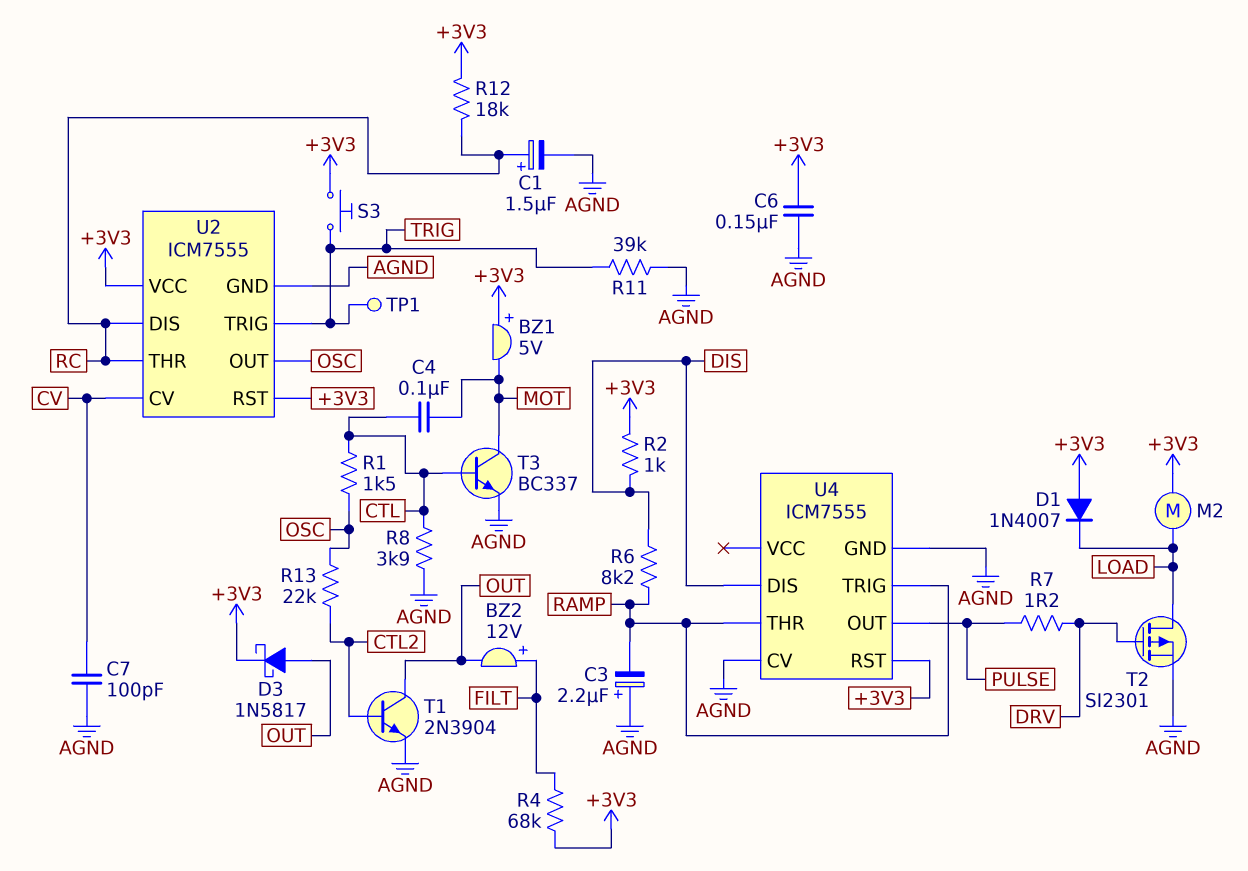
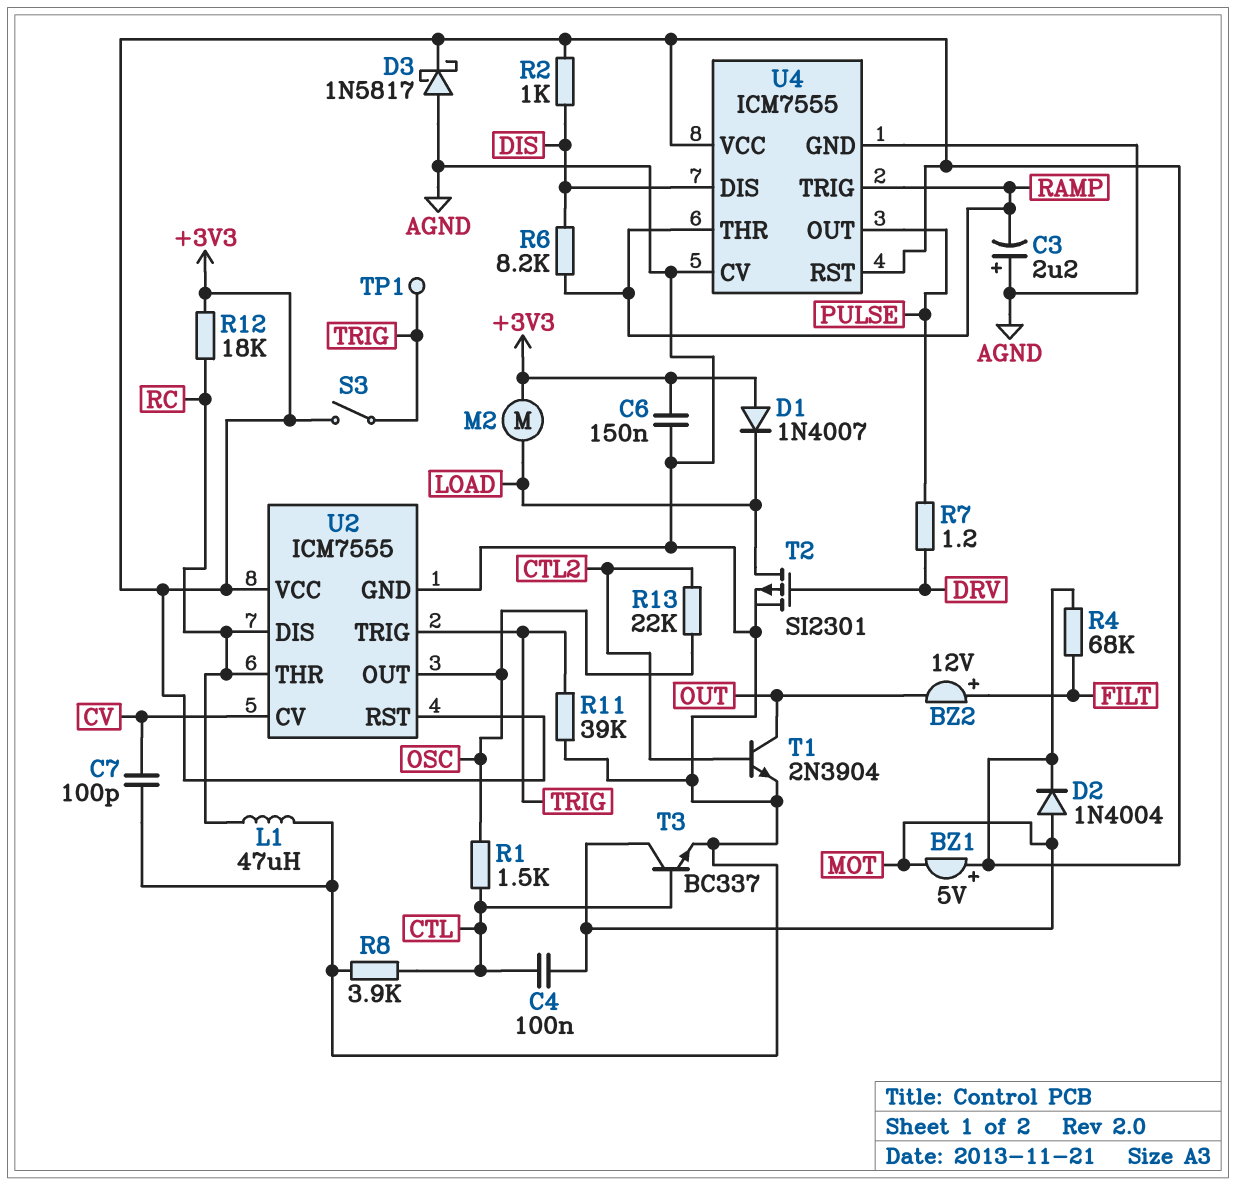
C1: 1.5uF (plus RC, minus AGND) -> none
D2: none -> diode 1N4004 (A MOT, K +3V3)
D3: schottky 1N5817 (A OUT, K +3V3) -> schottky 1N5817 (A AGND, K +3V3)
L1: none -> 47uH (AGND, RC)
S3: button (+3V3, TRIG) -> switch (+3V3, TRIG)
U4 pin VCC: none -> +3V3

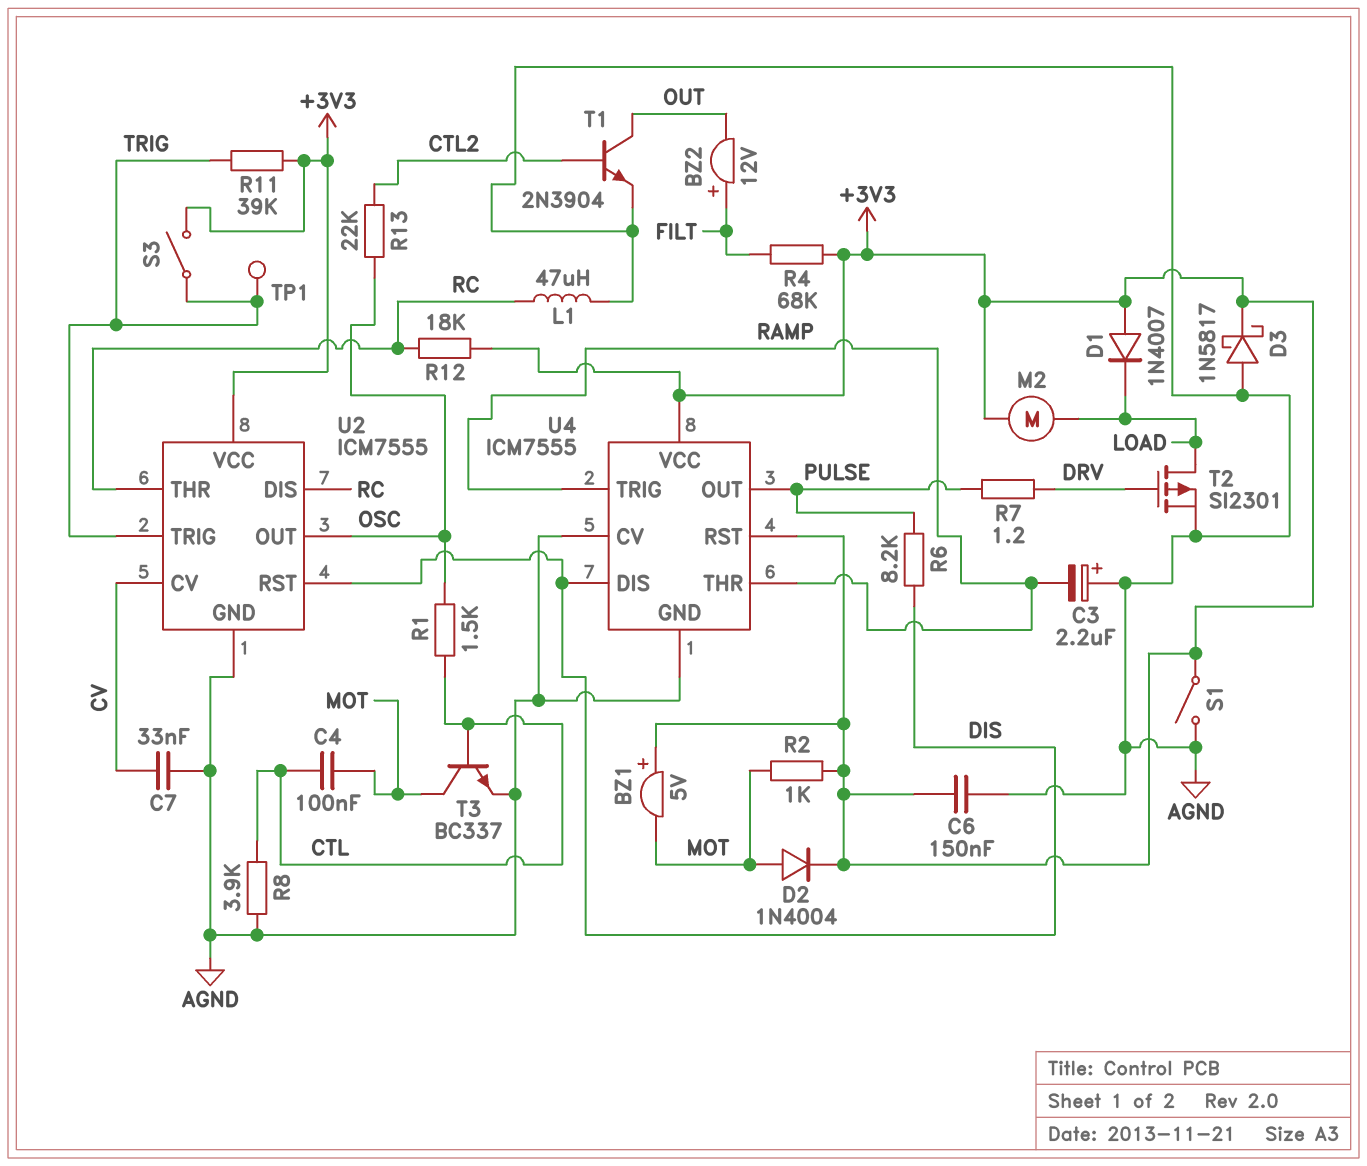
C7: 100pF (AGND, CV) -> 33nF (AGND, CV)
R2: 1k (+3V3, DIS) -> 1k (+3V3, MOT)
R6: 8.2k (DIS, RAMP) -> 8.2k (DIS, PULSE)
R11: 39k (AGND, TRIG) -> 39k (+3V3, TRIG)
S1: none -> switch (+3V3, AGND)
U2 pin RST: +3V3 -> DIS

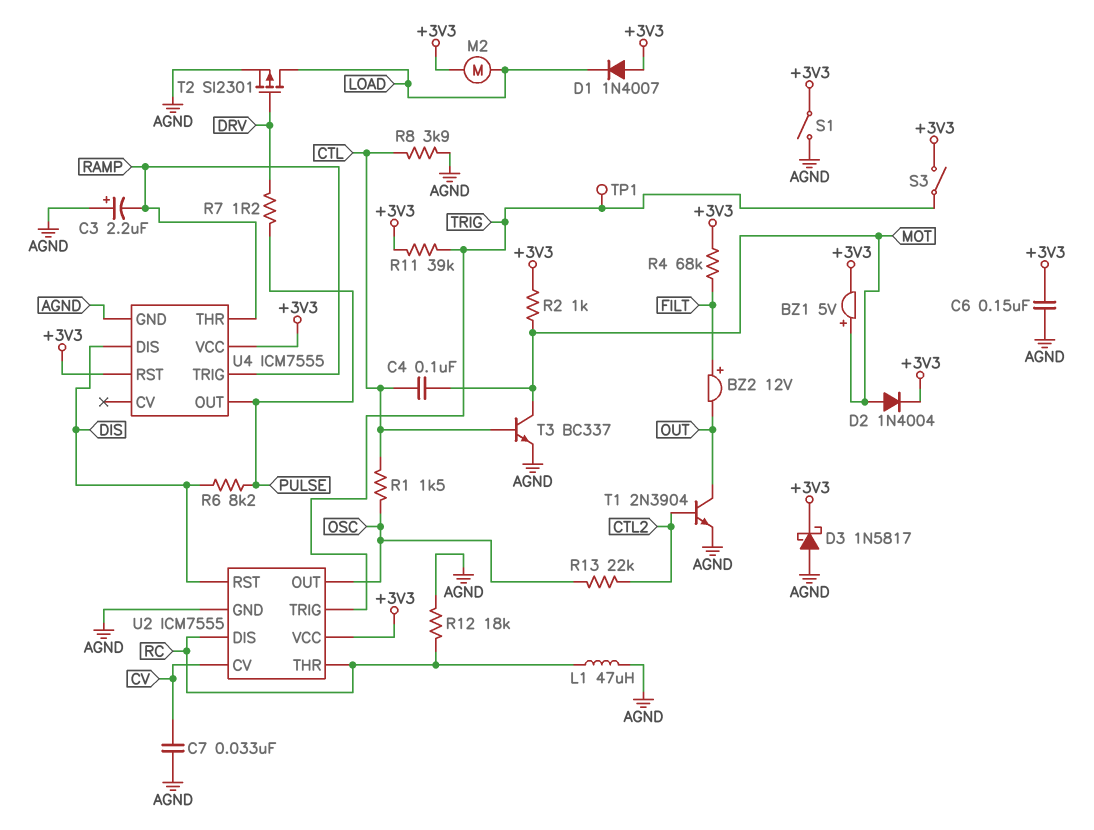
BZ1: buzzer 5V (plus +3V3, minus MOT) -> buzzer 5V (plus MOT, minus +3V3)
R12: 18k (+3V3, RC) -> 18k (AGND, RC)
U4 pin CV: AGND -> none

